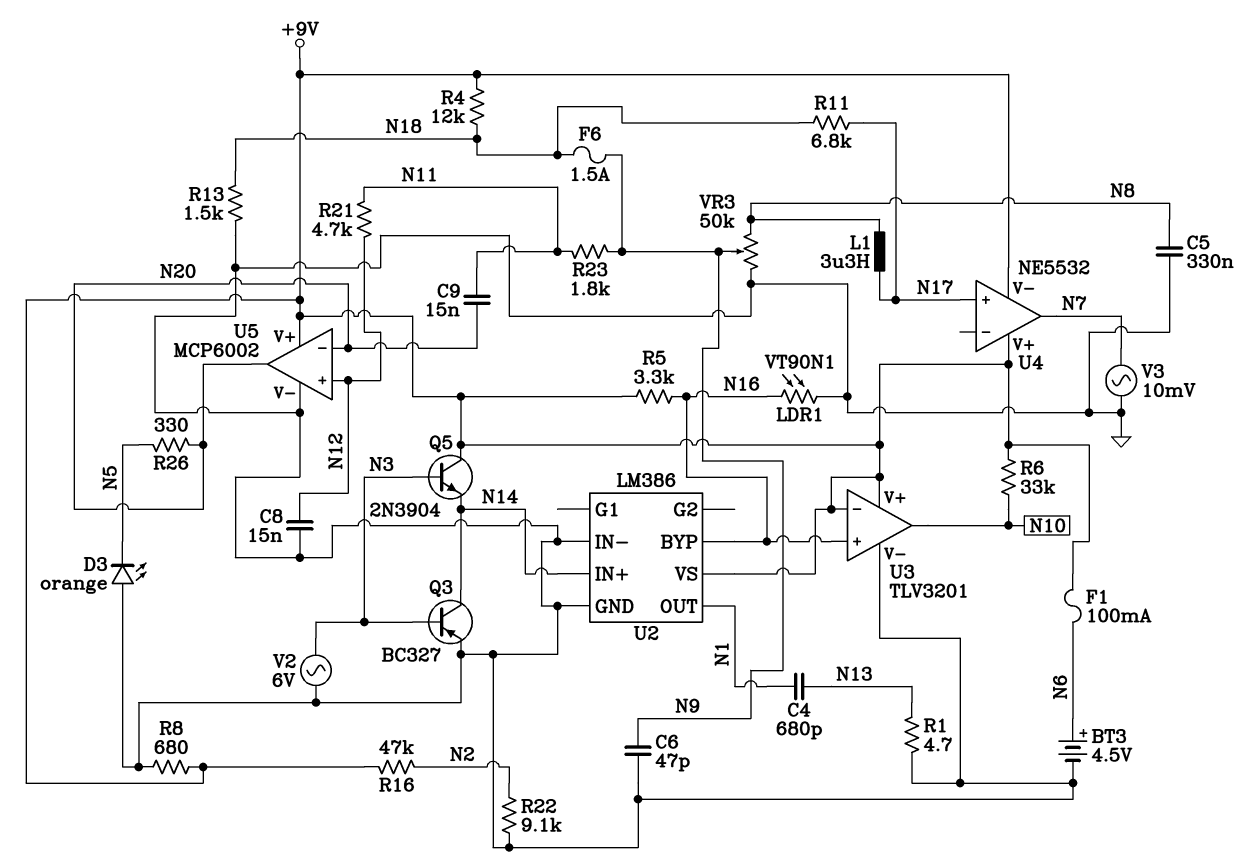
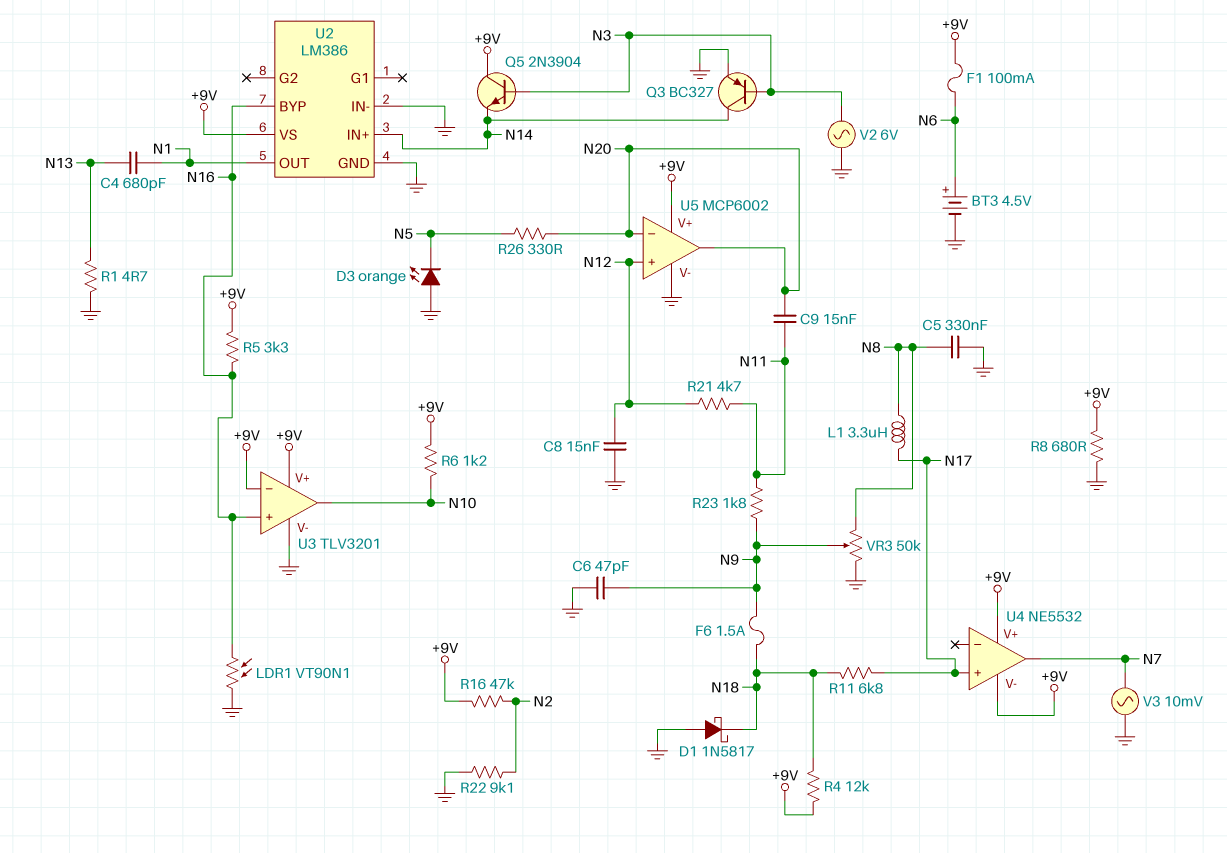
D1: none -> schottky 1N5817 (A GND, K N18)
R6: 33k (+9V, N10) -> 1.2k (+9V, N10)
R13: 1.5k (GND, N18) -> none

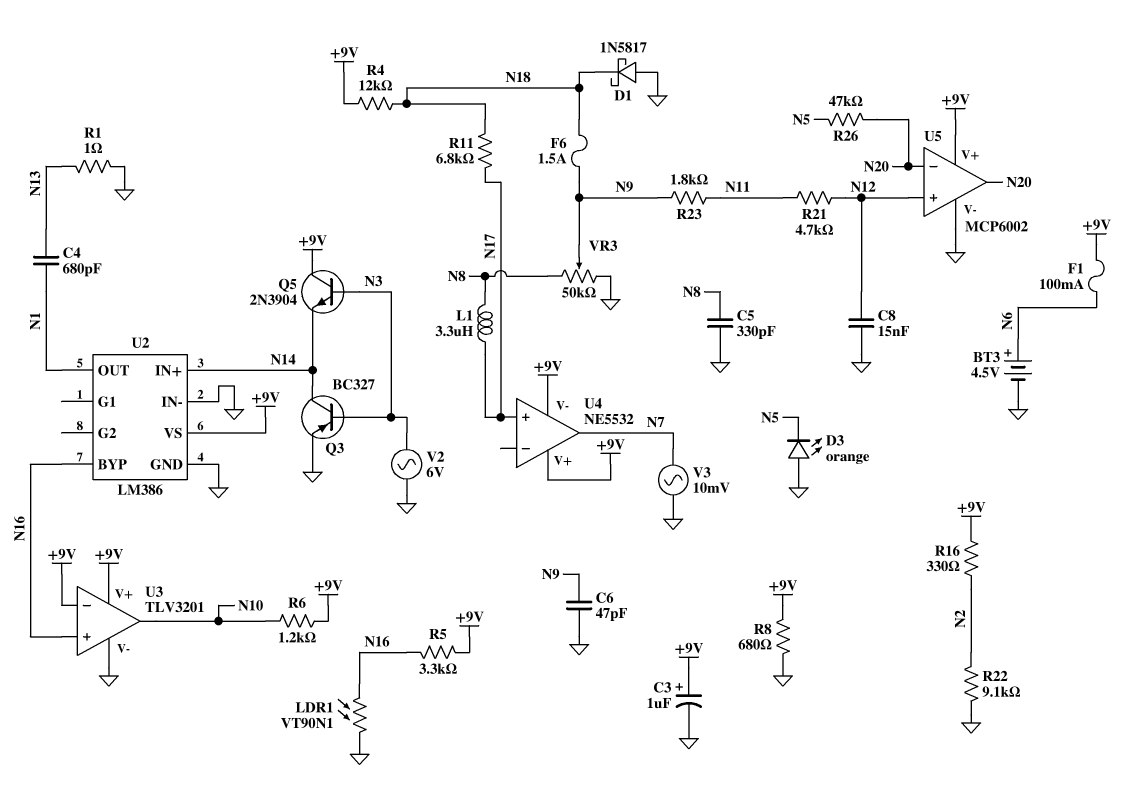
C3: none -> 1uF (plus +9V, minus GND)
C5: 330nF (GND, N8) -> 330pF (GND, N8)
C9: 15nF (N11, N20) -> none
R1: 4.7 (GND, N13) -> 1 (GND, N13)
R16: 47k (+9V, N2) -> 330 (+9V, N2)
R26: 330 (N5, N20) -> 47k (N5, N20)

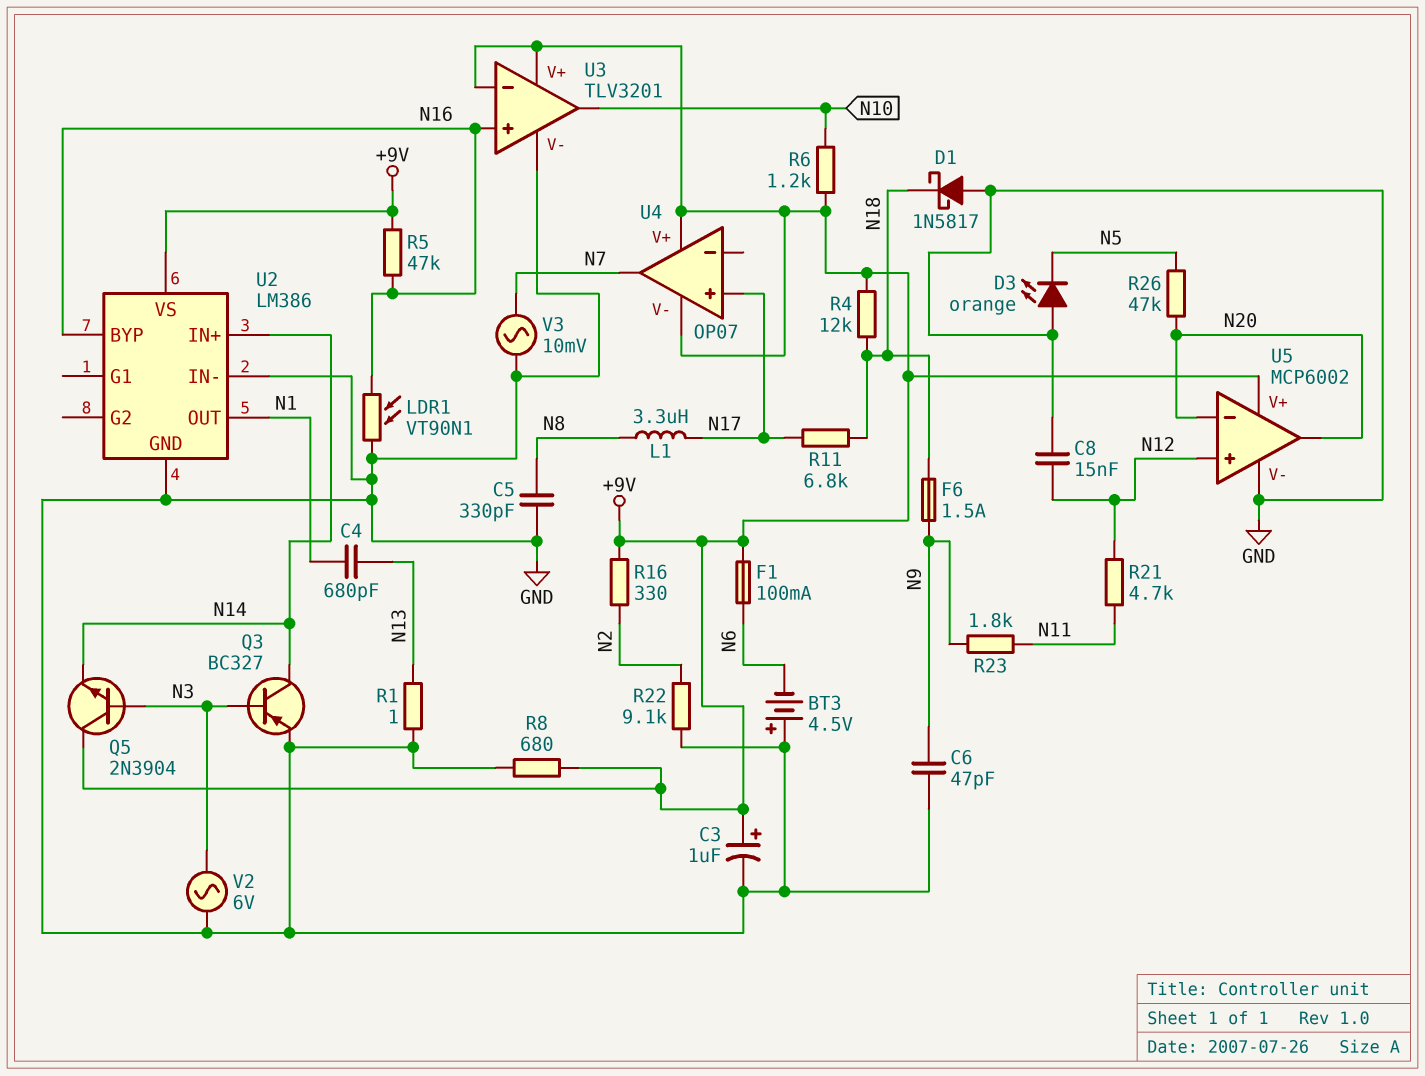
BT3: 4.5V (plus N6, minus GND) -> 4.5V (plus GND, minus N6)
R5: 3.3k (+9V, N16) -> 47k (+9V, N16)
U4: NE5532 -> OP07
VR3: 50k (GND, N8, wiper N9) -> none

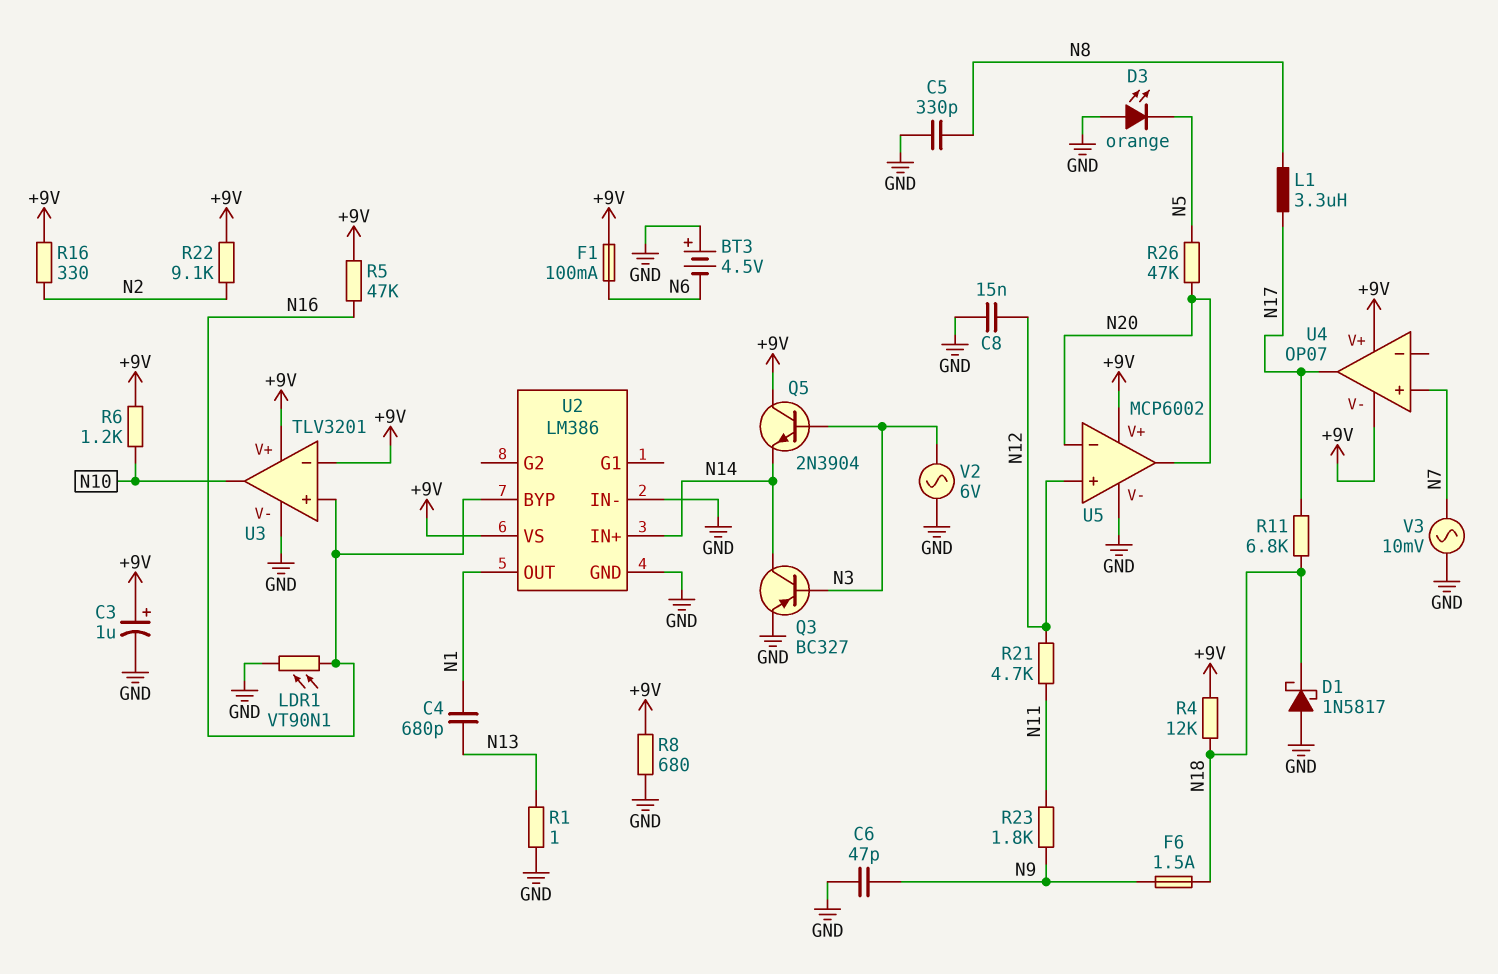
R22: 9.1k (GND, N2) -> 9.1k (+9V, N2)
U4 pin in+: N17 -> N7
U4 pin out: N7 -> N17

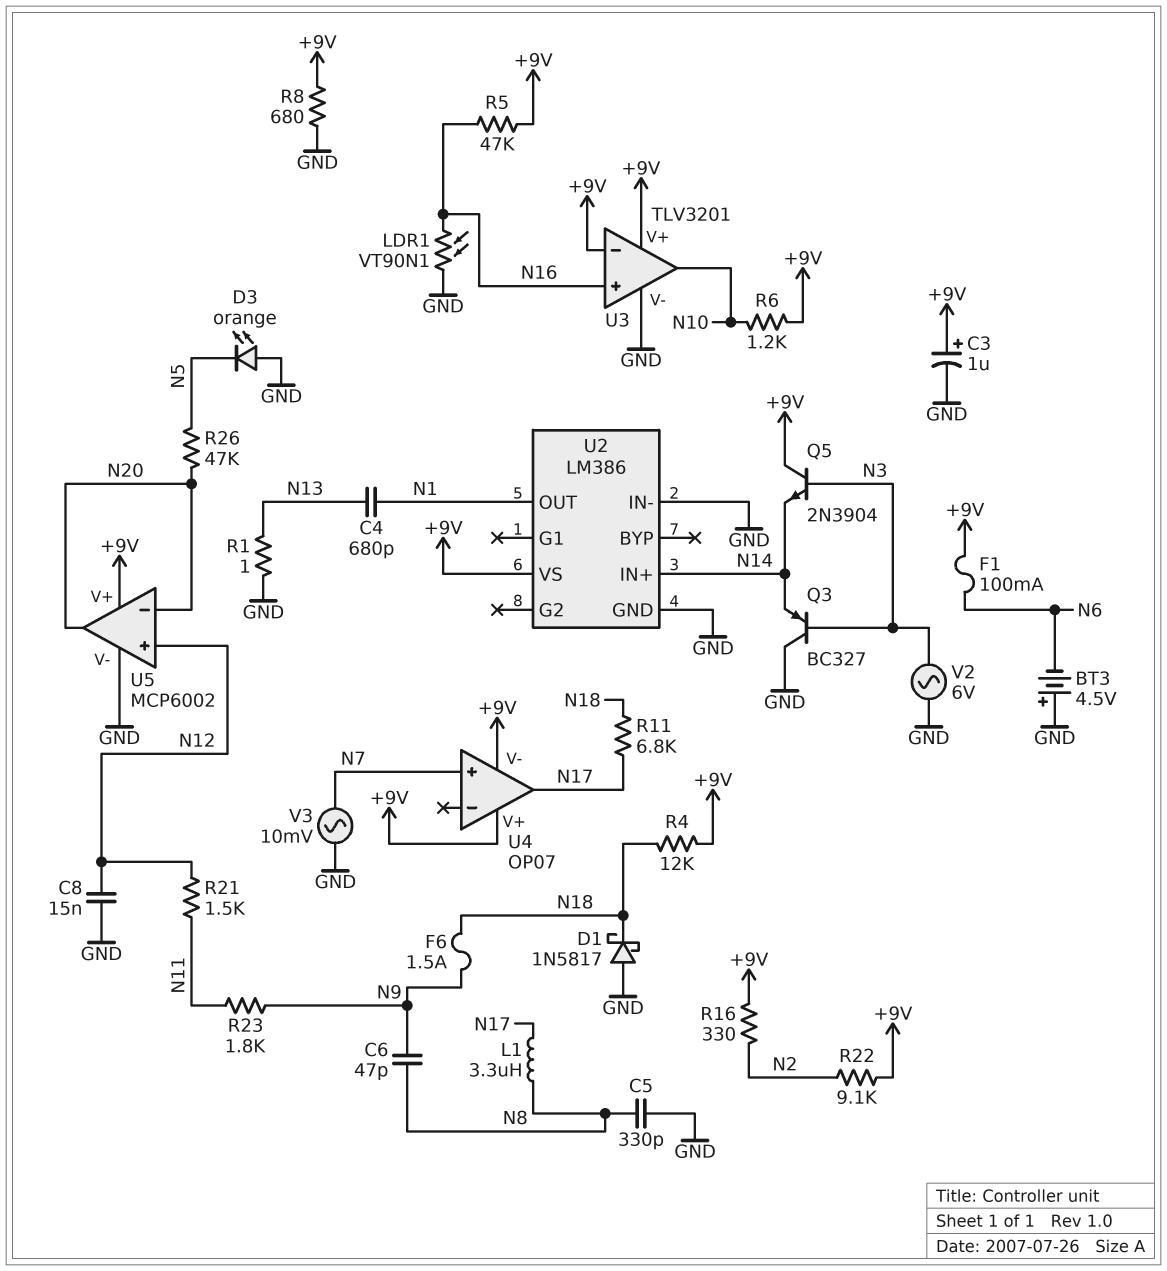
C6: 47pF (GND, N9) -> 47pF (N8, N9)
Q3: PNP BC327 (B N3, C N14, E GND) -> PNP BC327 (B N3, C GND, E N14)
R21: 4.7k (N11, N12) -> 1.5k (N11, N12)
U2 pin BYP: N16 -> none

